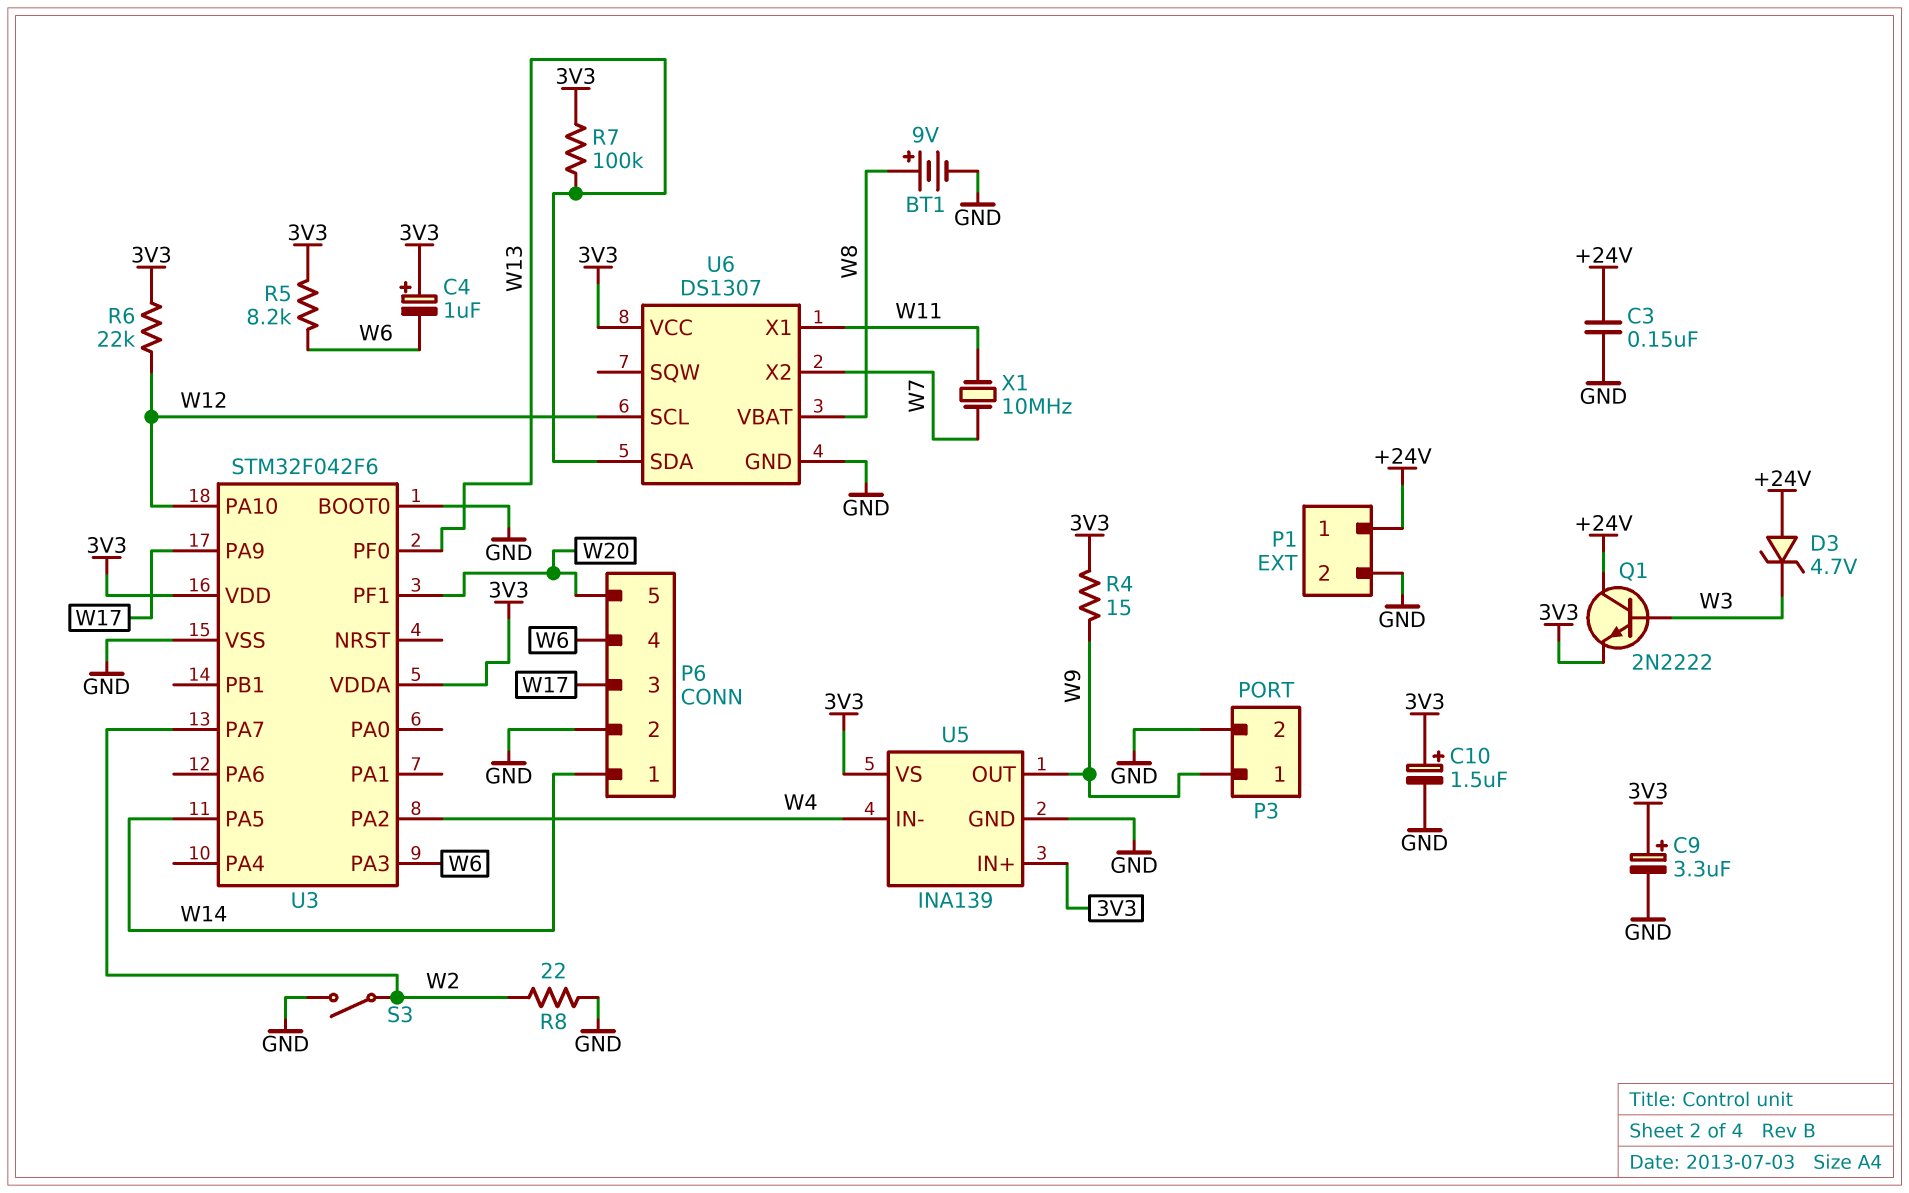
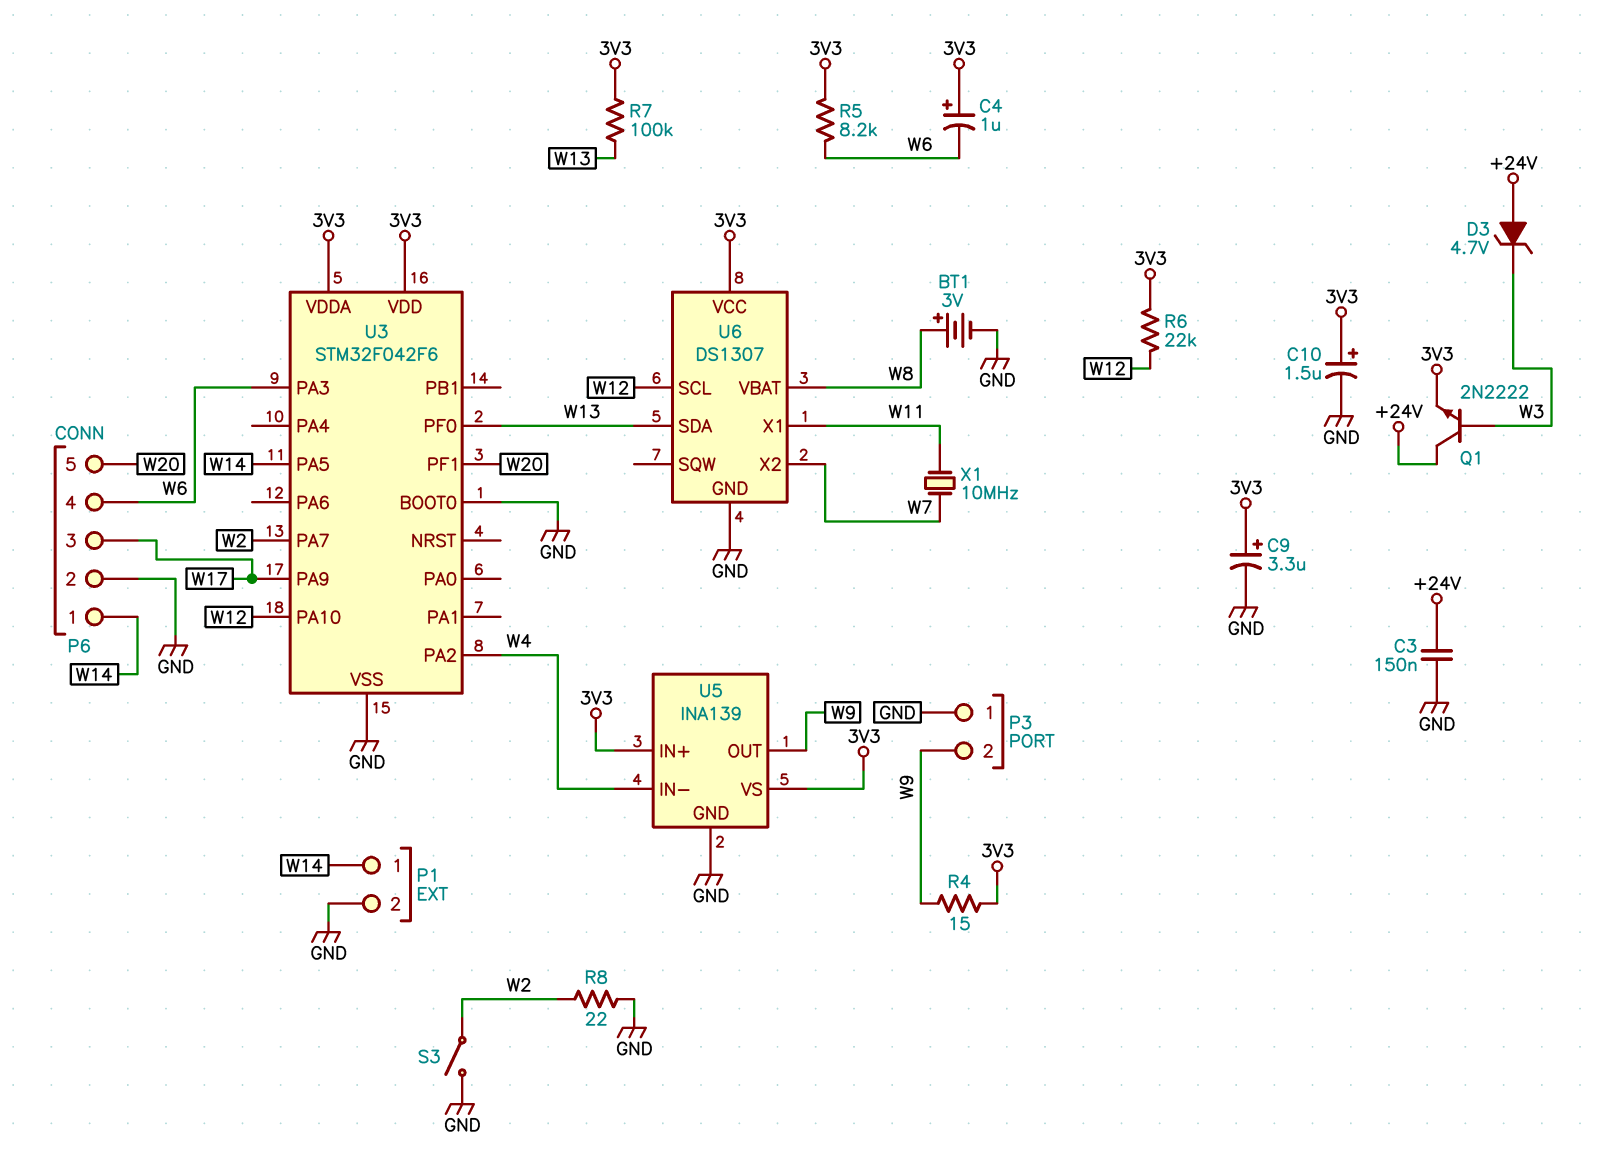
BT1: 9V (plus W8, minus GND) -> 3V (plus W8, minus GND)
P1 pin 1: +24V -> W14
P3 pin 1: W9 -> GND
P3 pin 2: GND -> W9

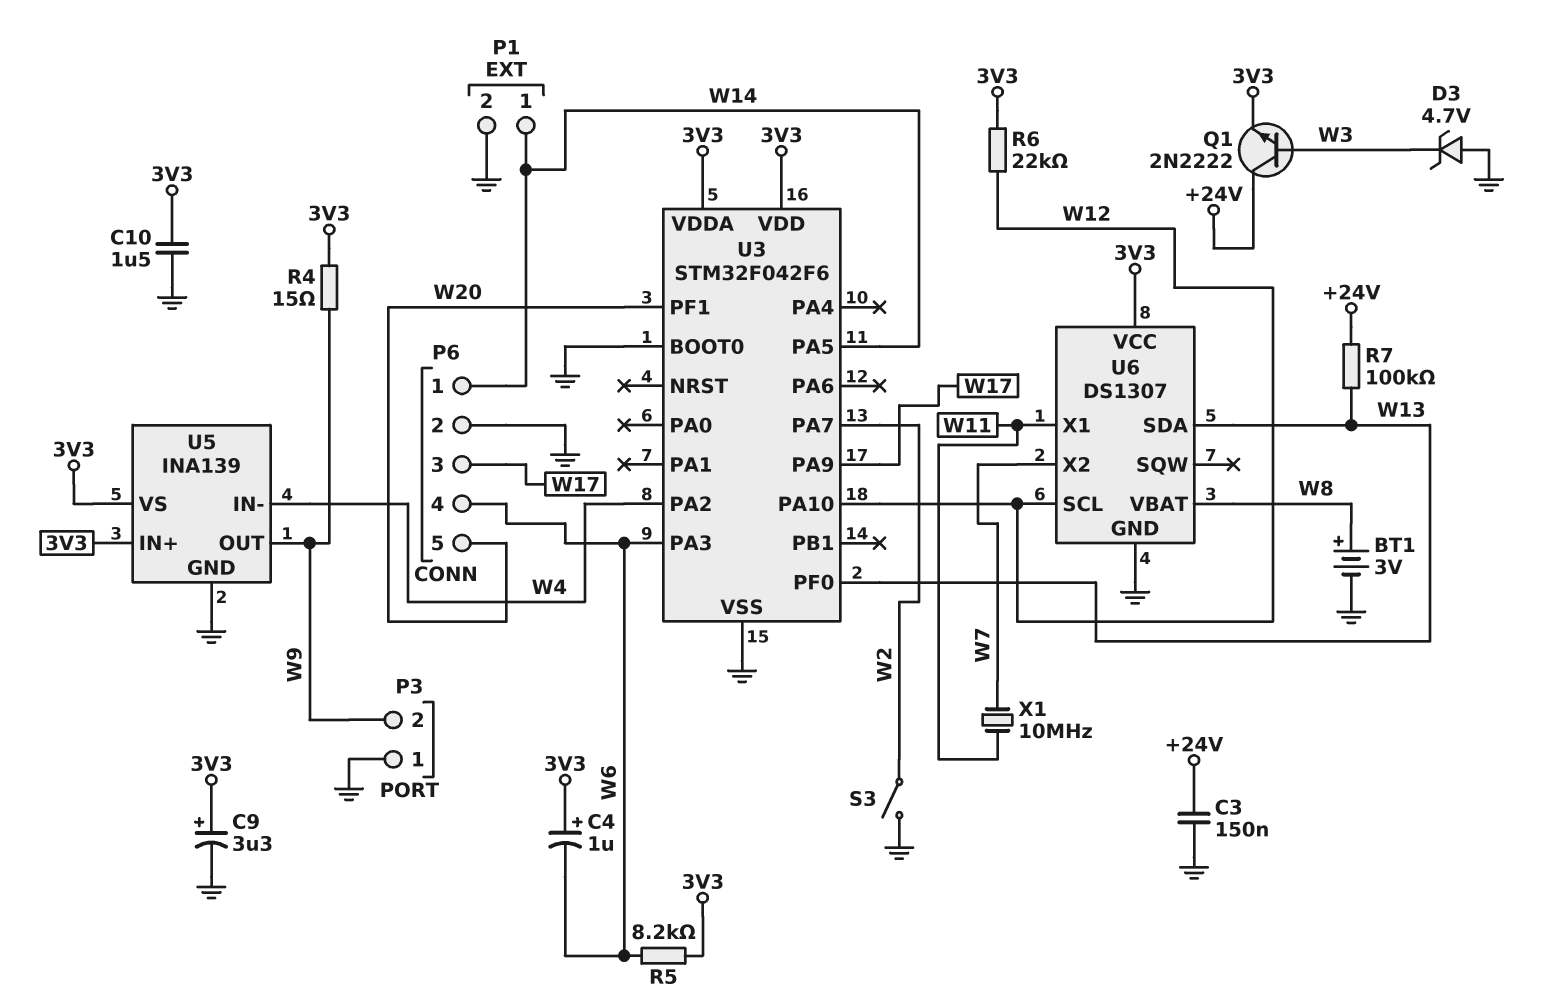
C10: 1.5uF (plus 3V3, minus GND) -> 1.5uF (3V3, GND)
D3: zener 4.7V (A +24V, K W3) -> zener 4.7V (A GND, K W3)
R7: 100k (3V3, W13) -> 100k (+24V, W13)
R8: 22 (GND, W2) -> none

